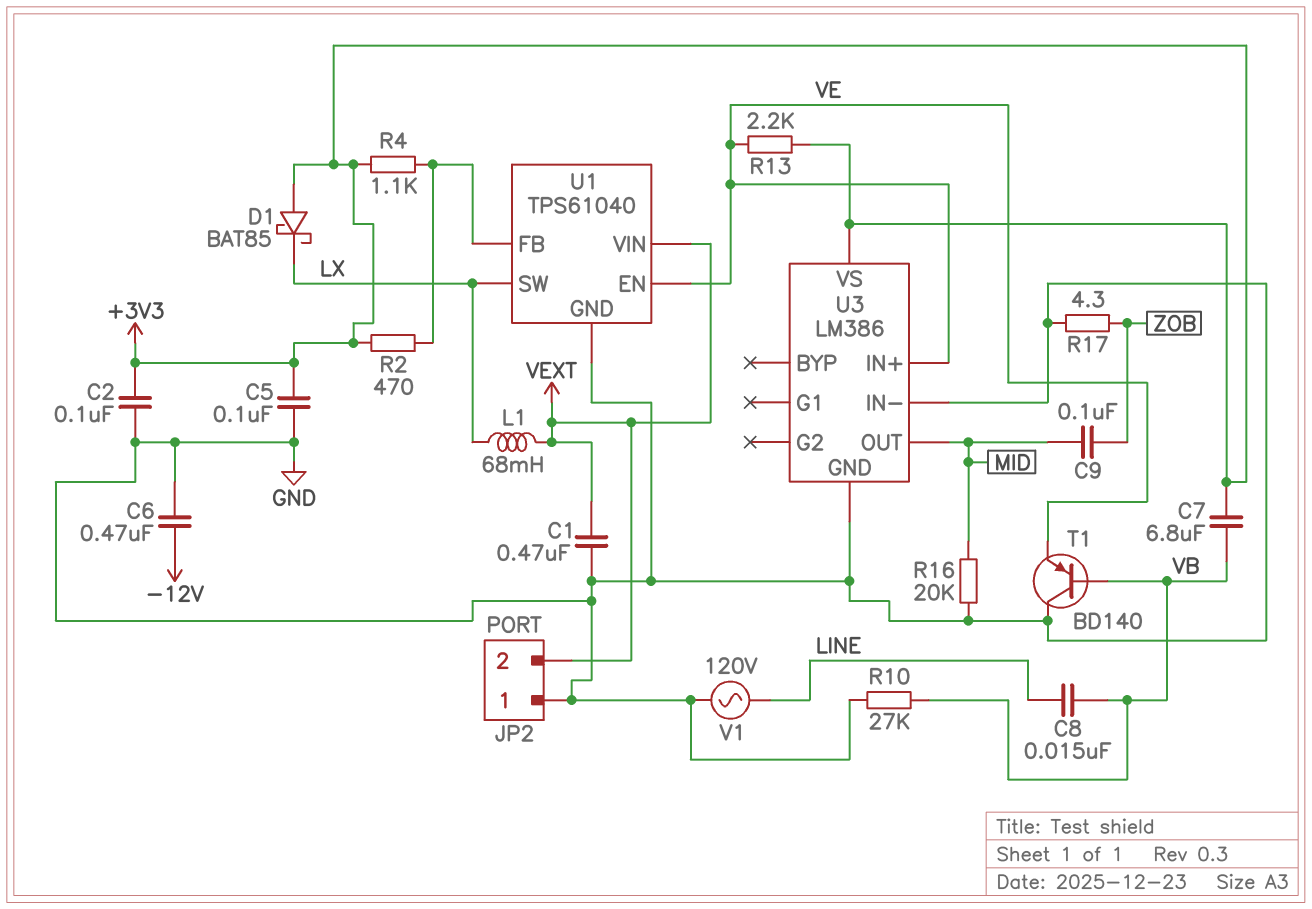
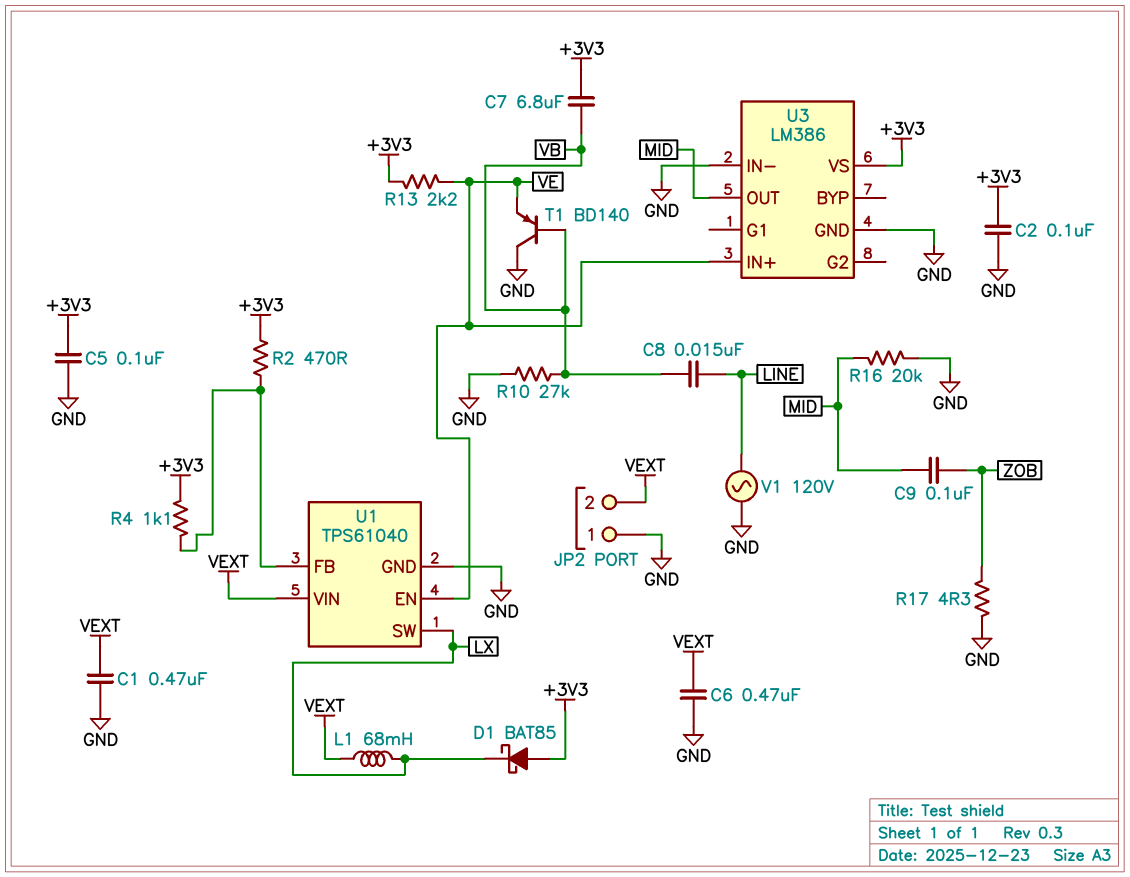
C6: 470nF (-12V, GND) -> 470nF (GND, VEXT)

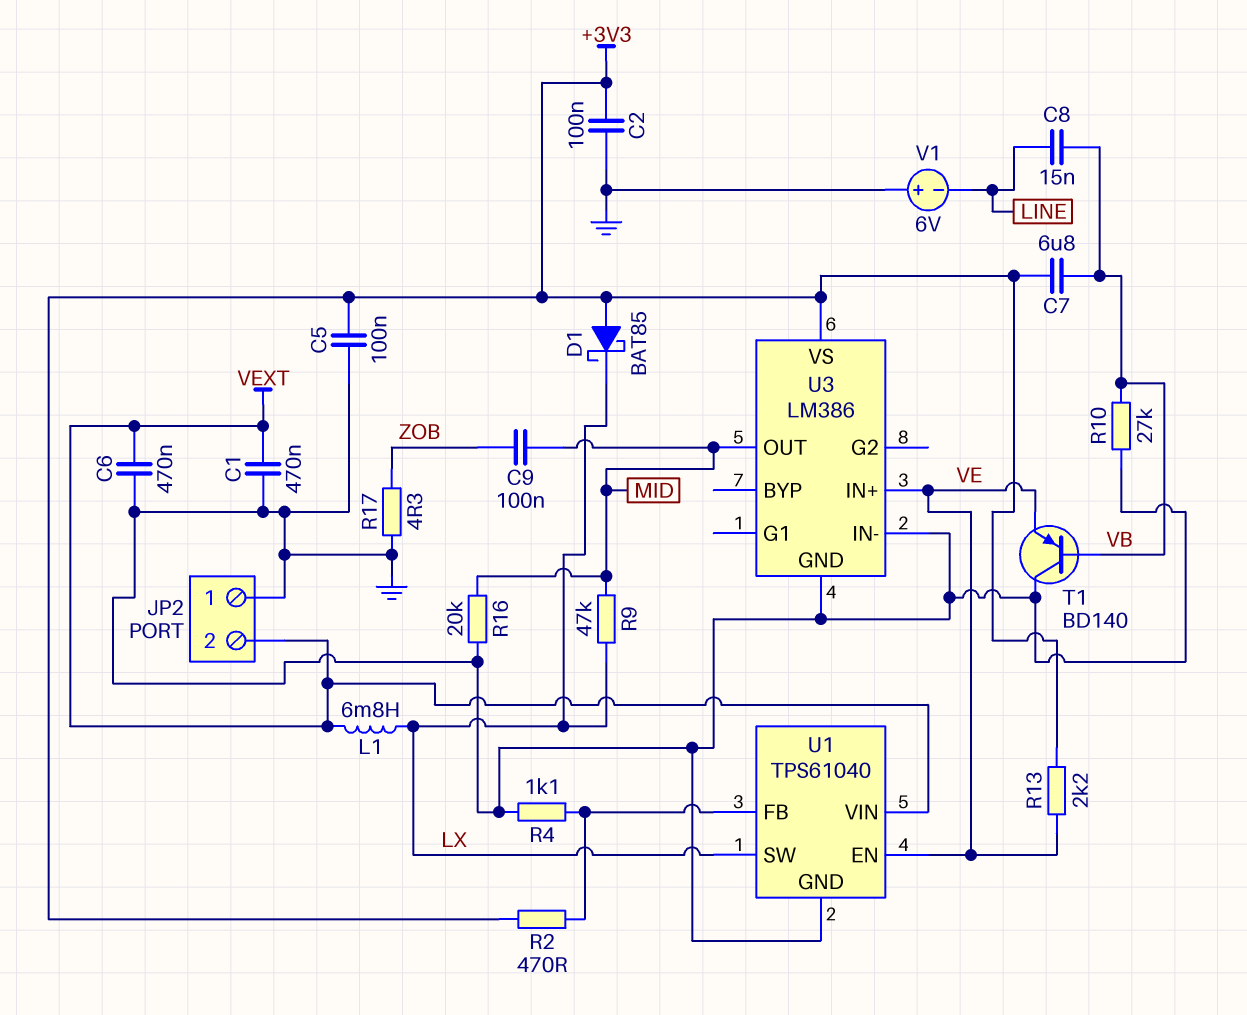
L1: 68mH (LX, VEXT) -> 6.8mH (LX, VEXT)
R4: 1.1k (+3V3, U1/FB) -> 1.1k (GND, U1/FB)
R9: none -> 47k (LX, MID)
V1: AC 120V (GND, LINE) -> 6V (plus GND, minus LINE)

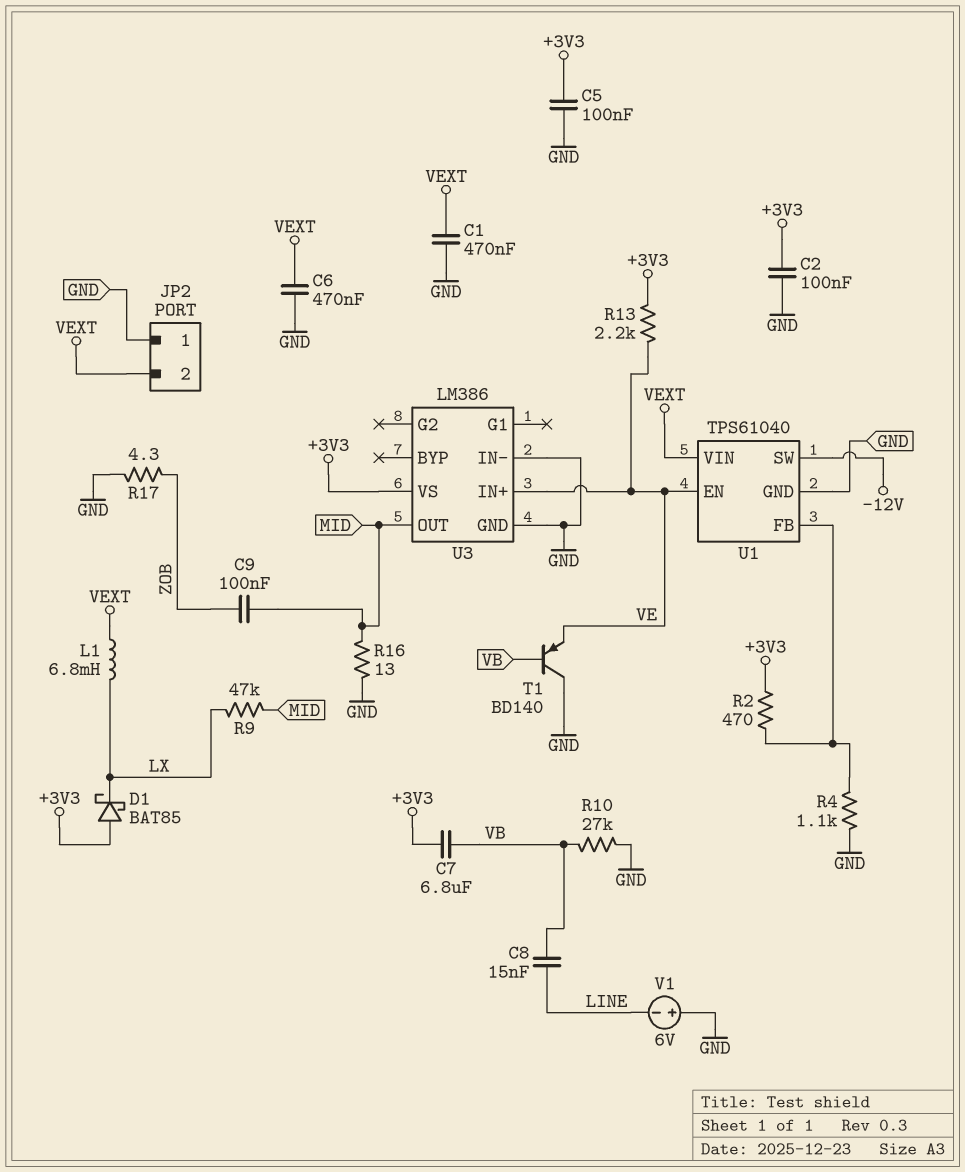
R16: 20k (GND, MID) -> 13 (GND, MID)
U1 pin SW: LX -> -12V

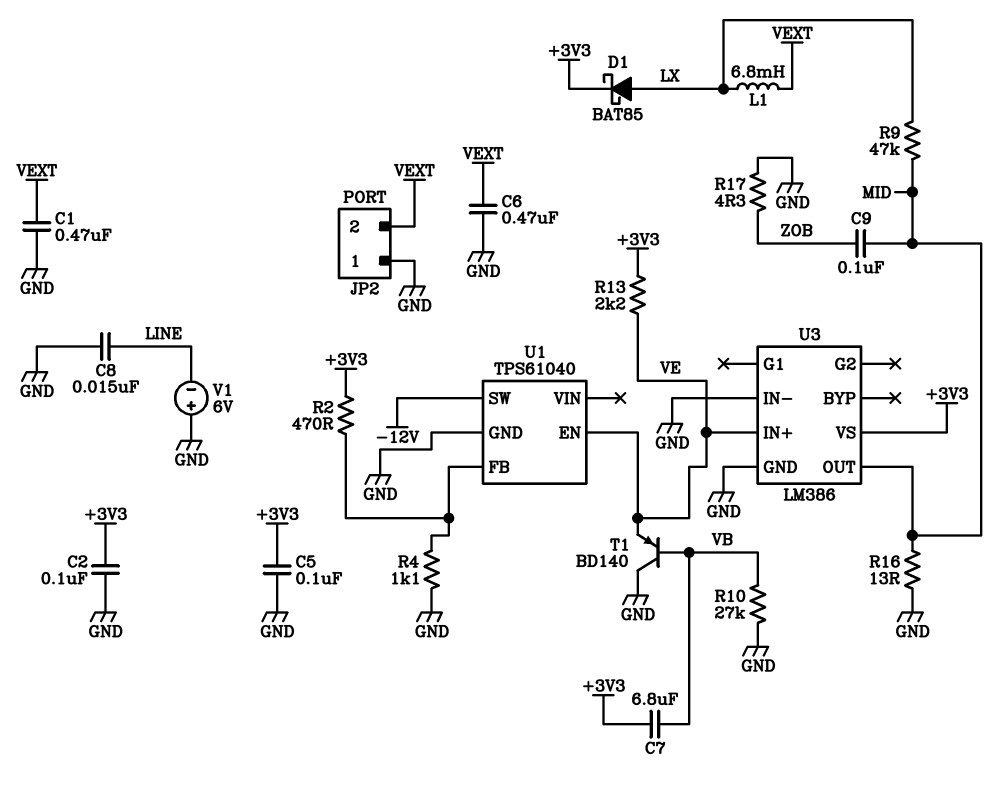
C8: 15nF (LINE, VB) -> 15nF (GND, LINE)
D1: schottky BAT85 (A +3V3, K LX) -> schottky BAT85 (A LX, K +3V3)
U1 pin VIN: VEXT -> none

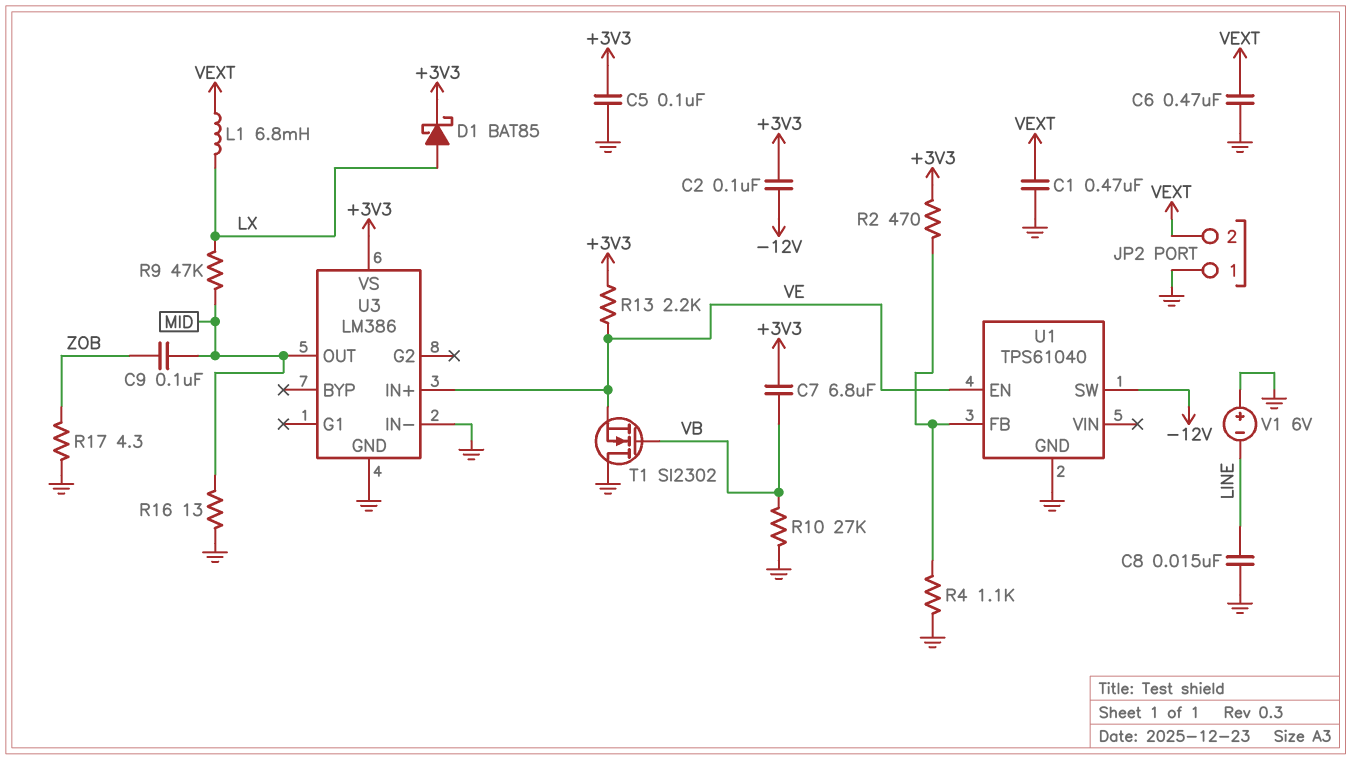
C2: 100nF (+3V3, GND) -> 100nF (+3V3, -12V)
T1: PNP BD140 (B VB, C GND, E VE) -> NMOS SI2302 (G VB, D GND, S VE)

